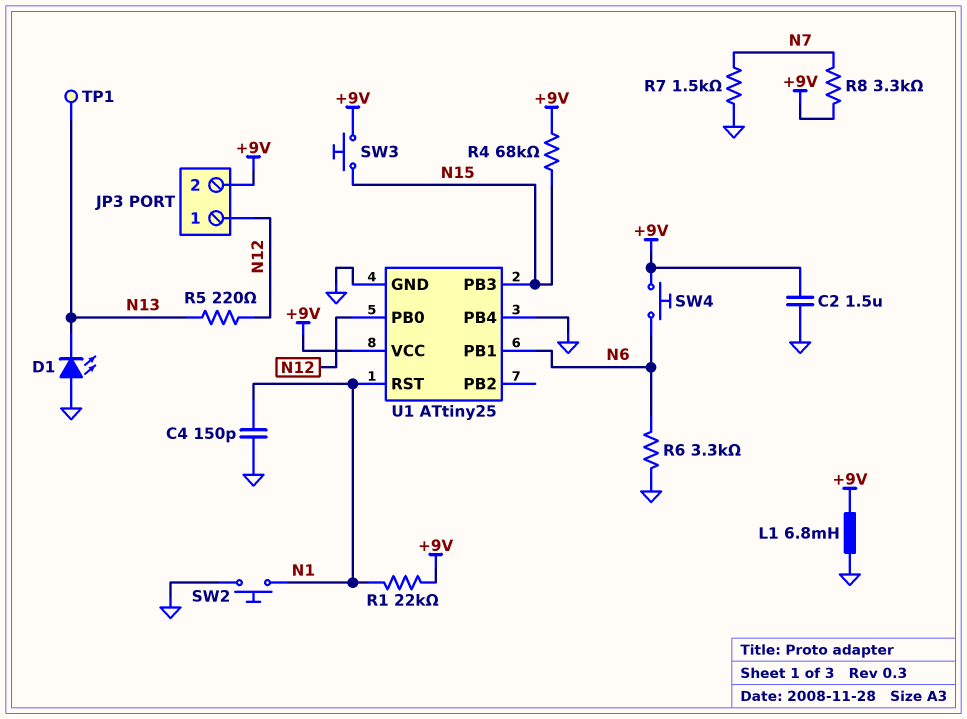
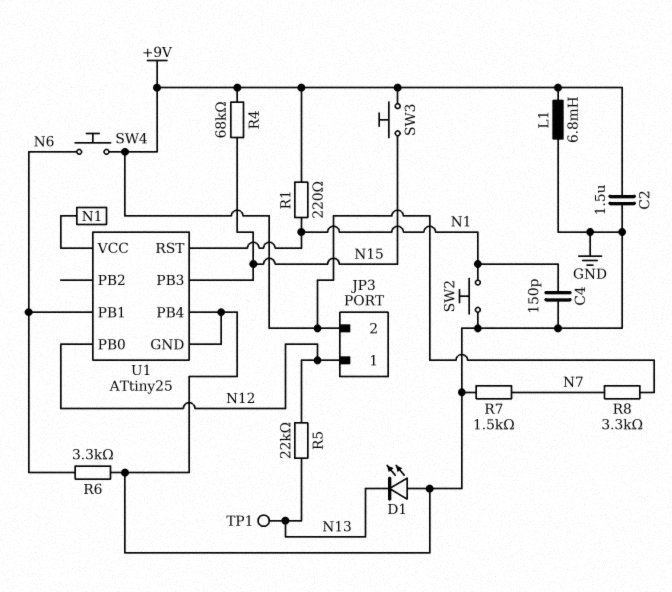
R1: 22k (+9V, N1) -> 220 (+9V, N1)
R5: 220 (N12, N13) -> 22k (N12, N13)
U1 pin VCC: +9V -> N1

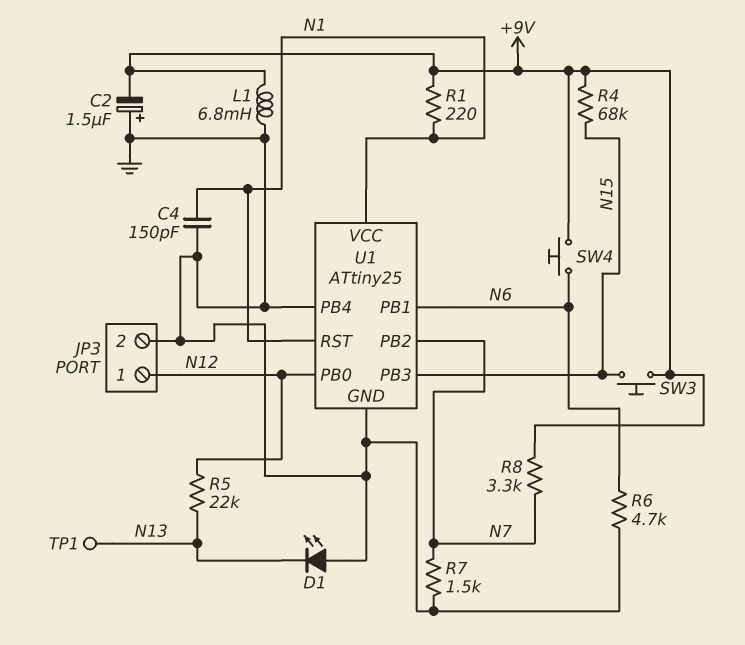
C2: 1.5uF (+9V, GND) -> 1.5uF (plus GND, minus +9V)
JP3 pin 2: +9V -> GND
R6: 3.3k (GND, N6) -> 4.7k (GND, N6)
SW2: button (GND, N1) -> none
U1 pin PB2: none -> N7

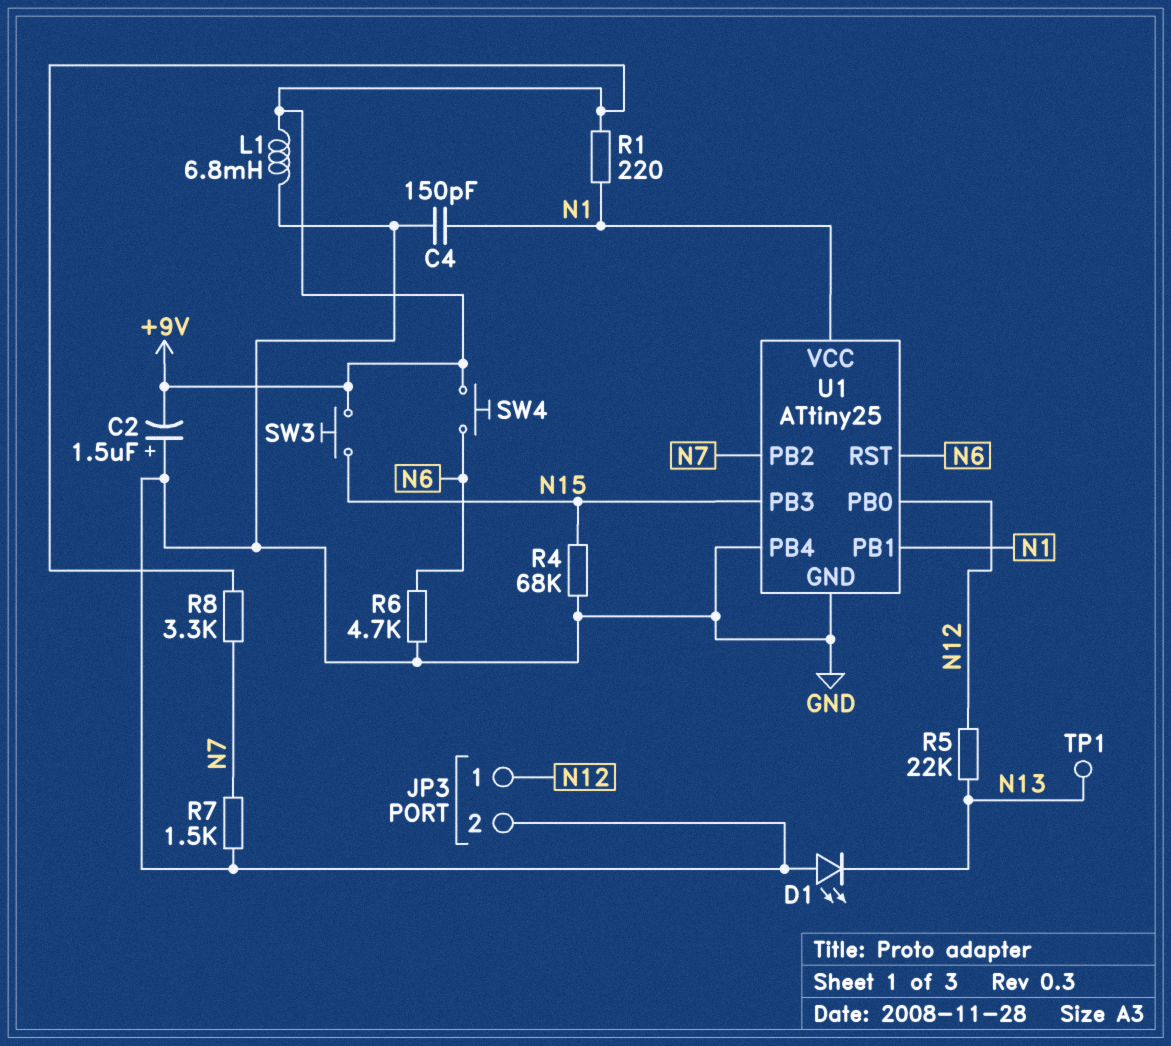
R4: 68k (+9V, N15) -> 68k (GND, N15)
U1 pin PB1: N6 -> N1
U1 pin RST: N1 -> N6

